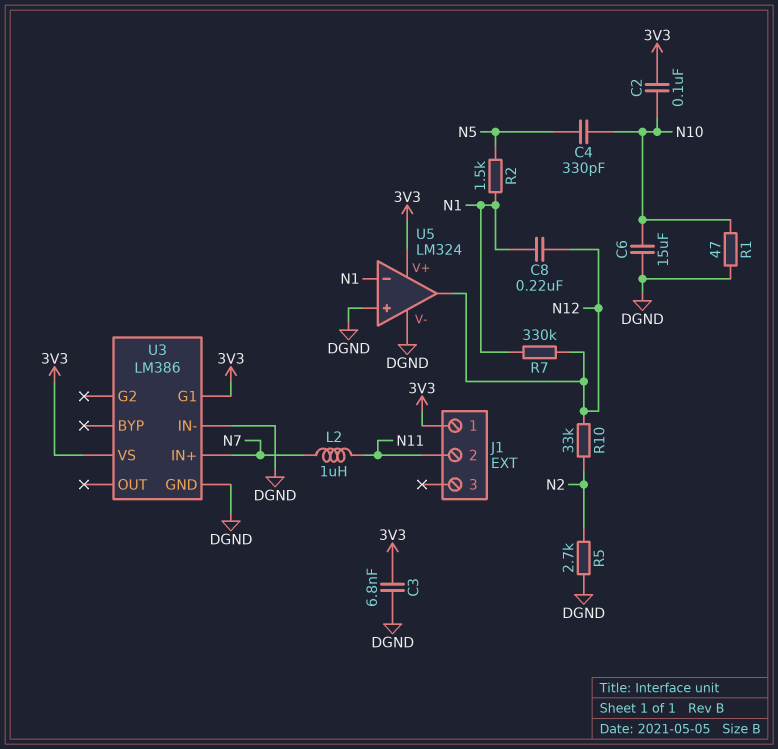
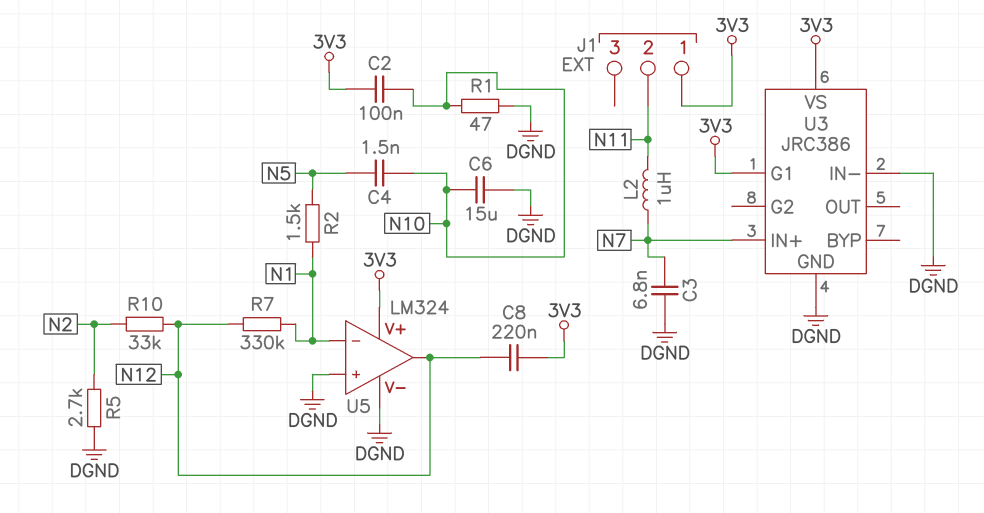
C3: 6.8nF (3V3, DGND) -> 6.8nF (DGND, N7)
C4: 330pF (N5, N10) -> 1.5nF (N5, N10)
C8: 220nF (N1, N12) -> 220nF (3V3, N12)
U3: LM386 -> JRC386

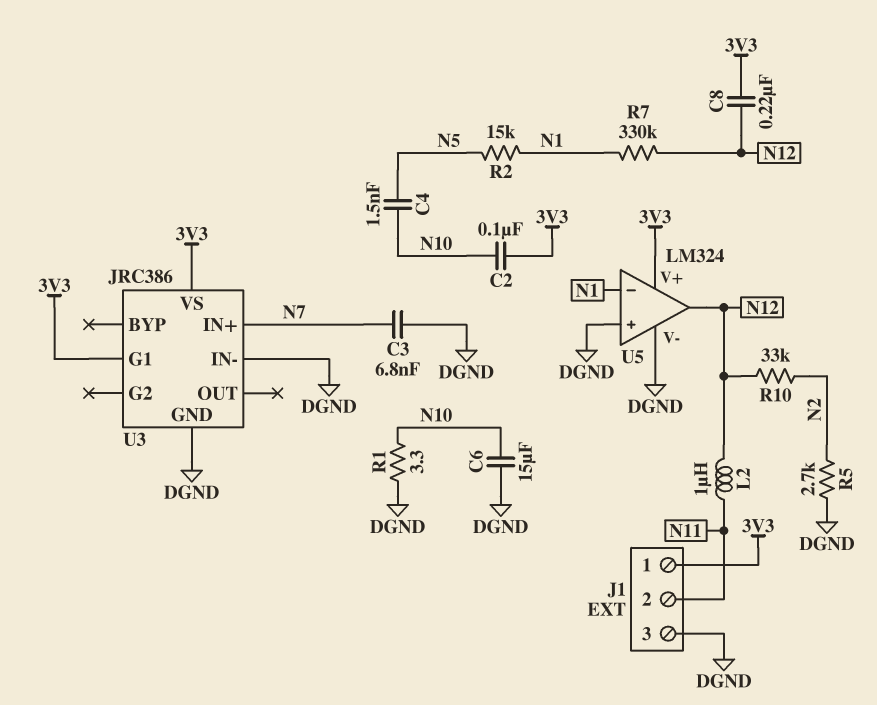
J1 pin 3: none -> DGND
L2: 1uH (N7, N11) -> 1uH (N11, N12)
R1: 47 (DGND, N10) -> 3.3 (DGND, N10)
R2: 1.5k (N1, N5) -> 15k (N1, N5)

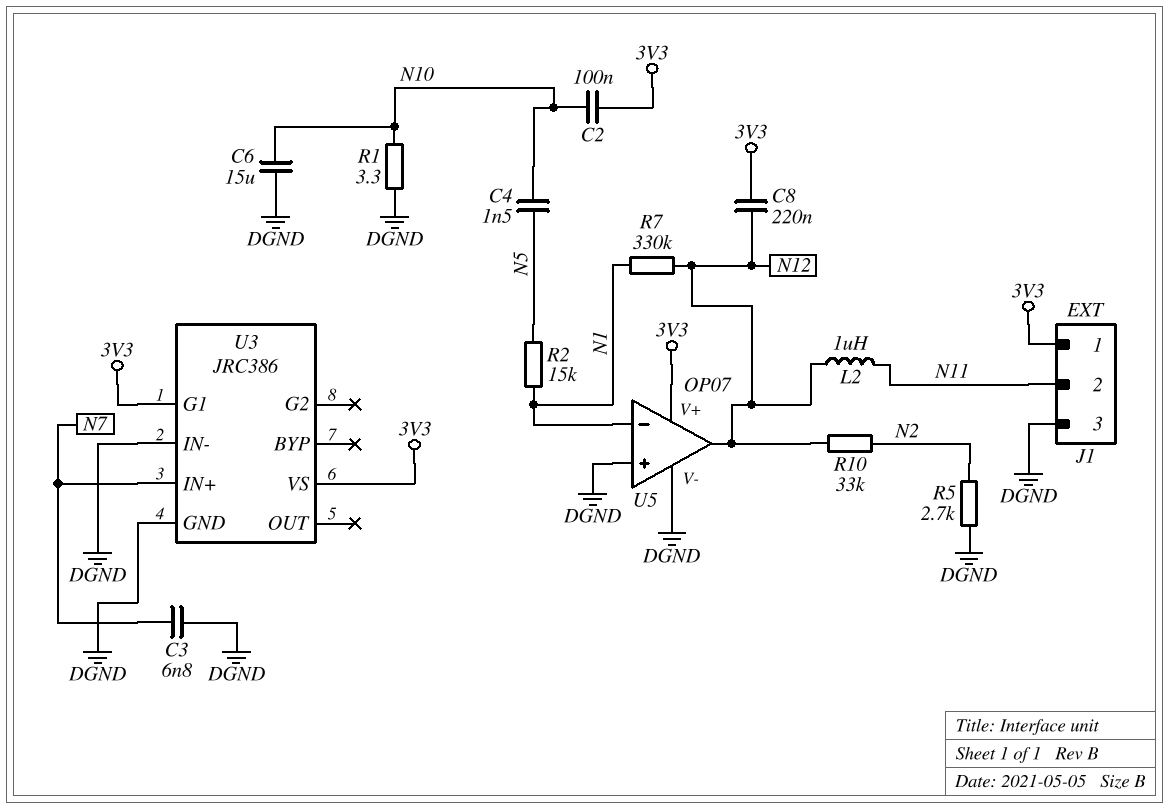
U5: LM324 -> OP07

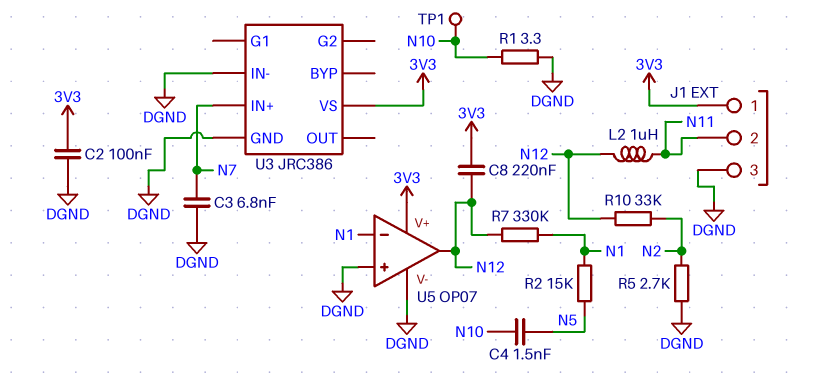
C2: 100nF (3V3, N10) -> 100nF (3V3, DGND)
C6: 15uF (DGND, N10) -> none
TP1: none -> test point (N10)
U3 pin G1: 3V3 -> none

